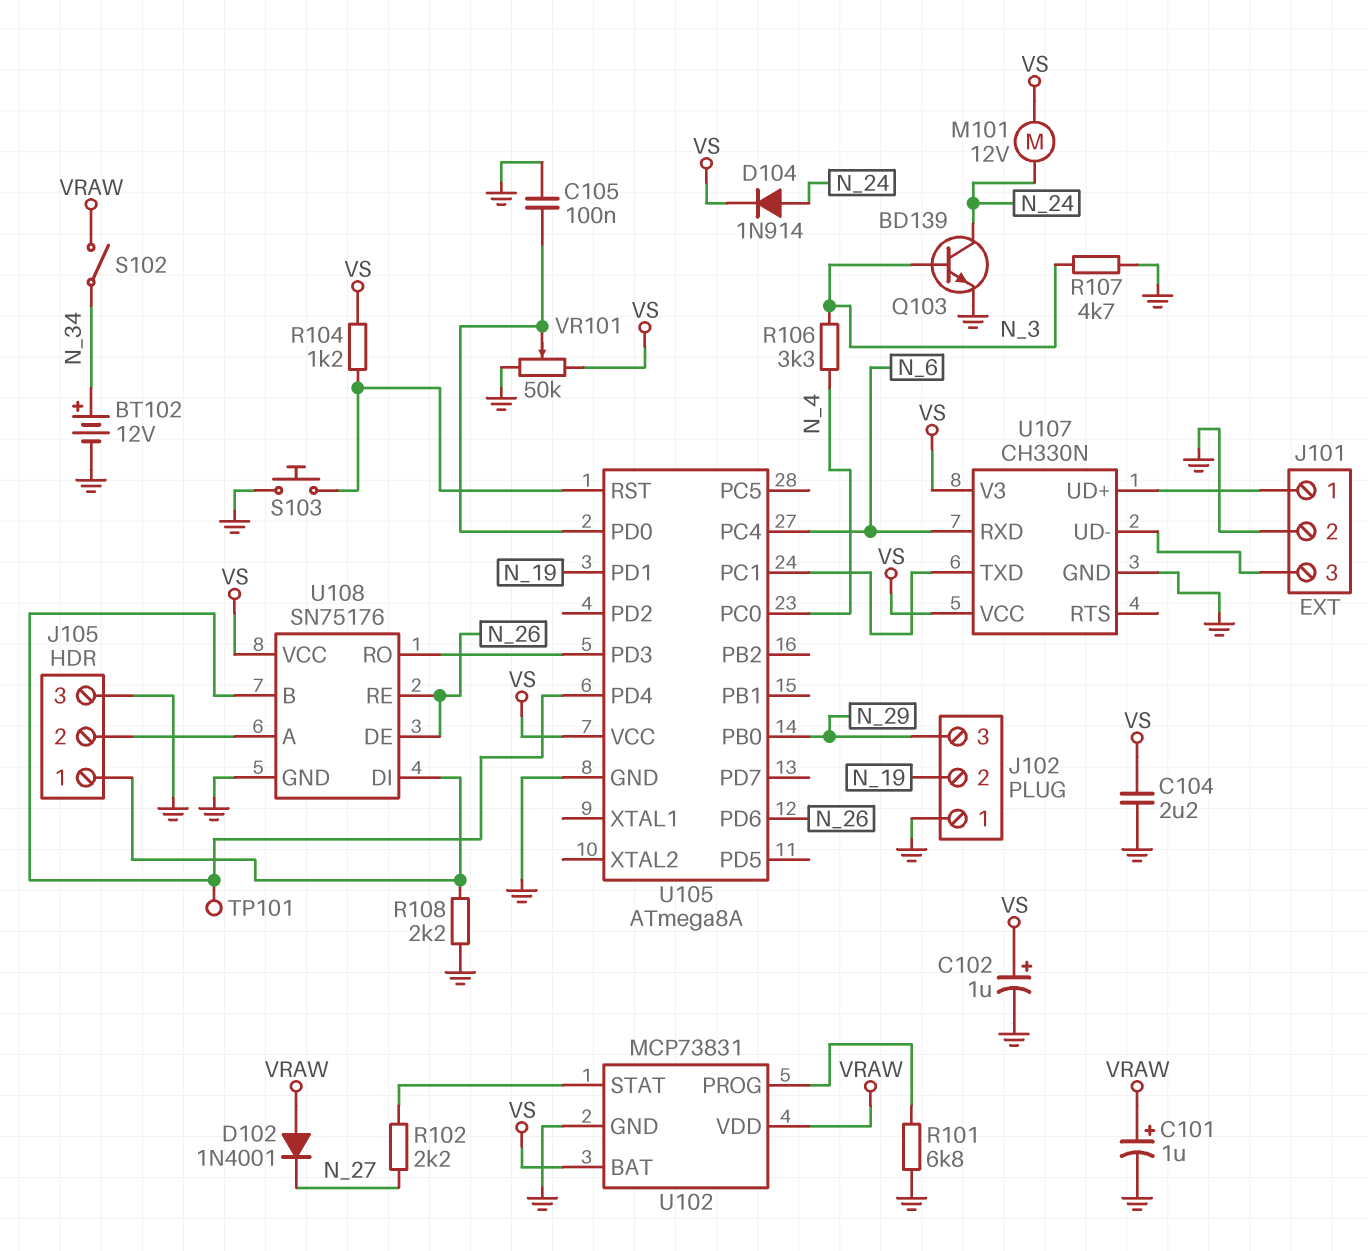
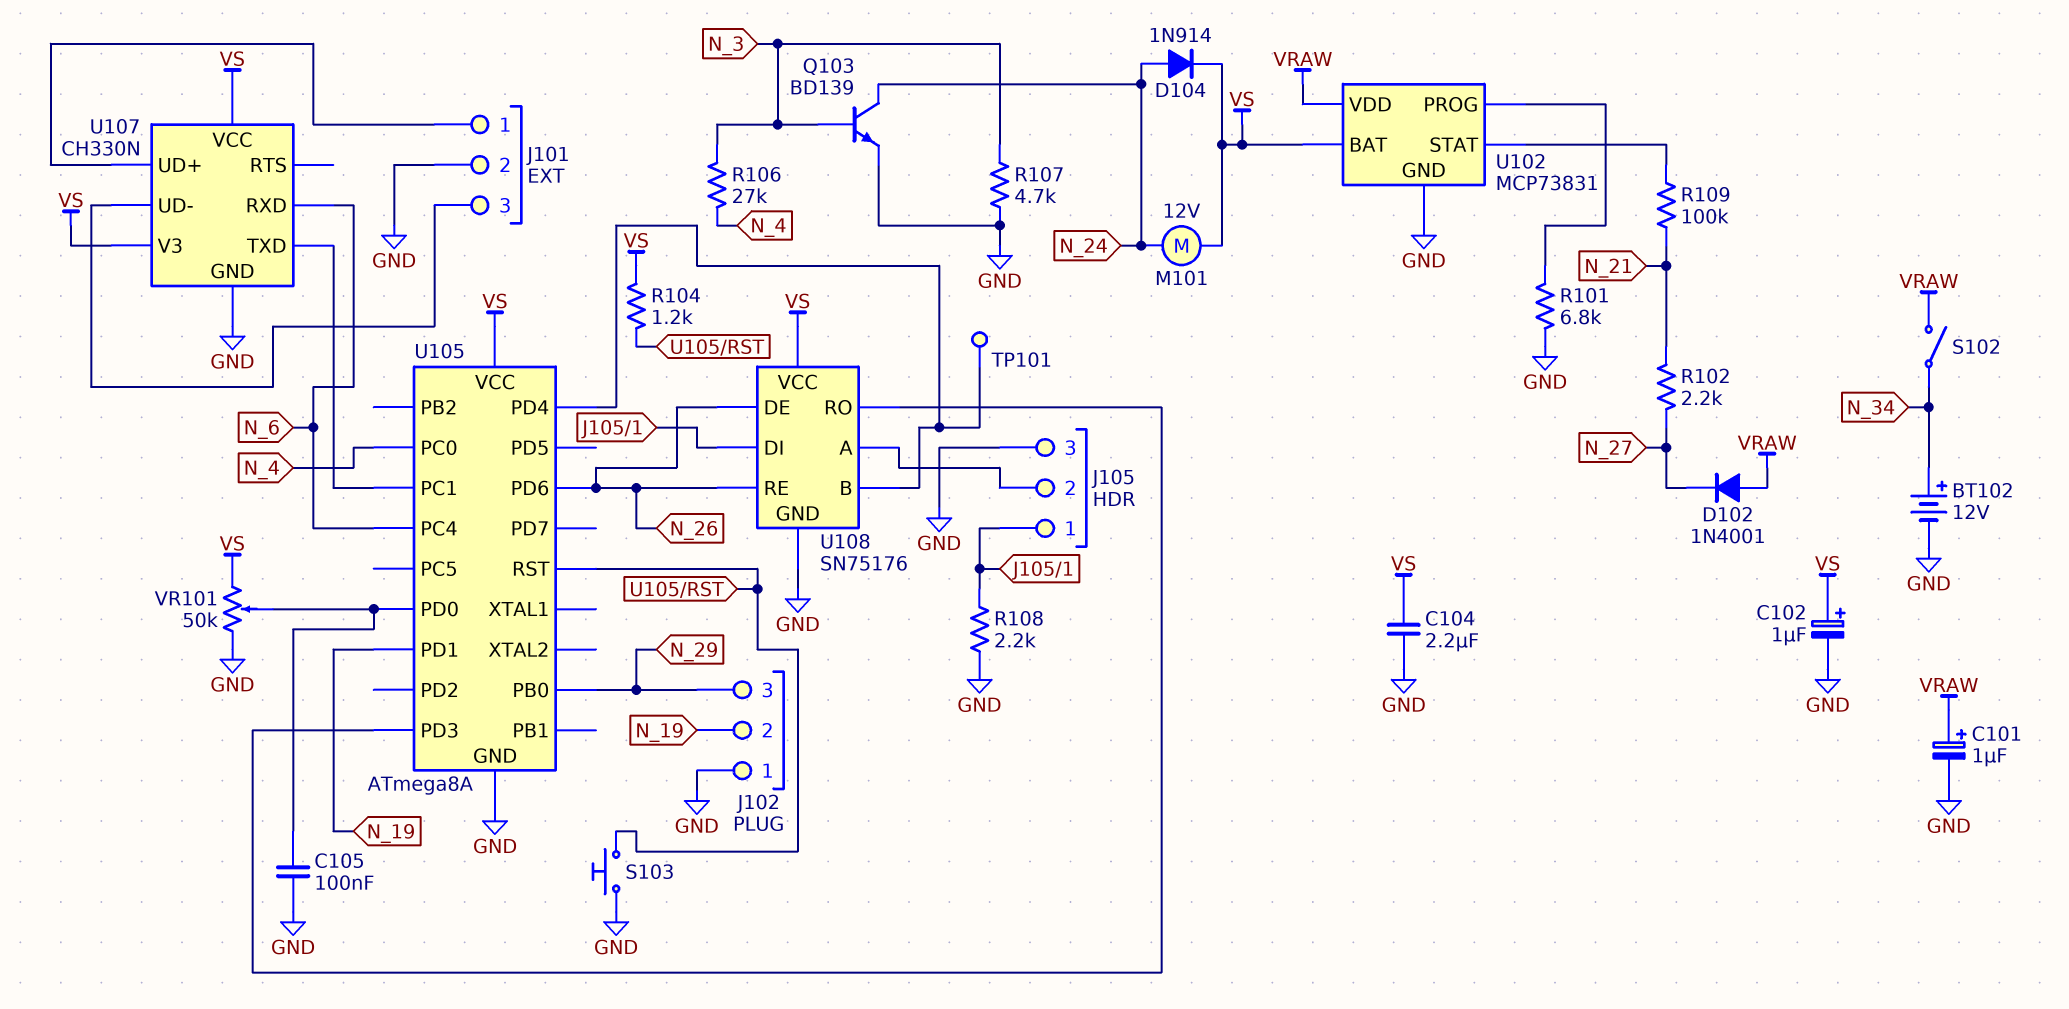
R102: 2.2k (N_27, U102/STAT) -> 2.2k (N_21, N_27)
R106: 3.3k (N_3, N_4) -> 27k (N_3, N_4)
R109: none -> 100k (N_21, U102/STAT)

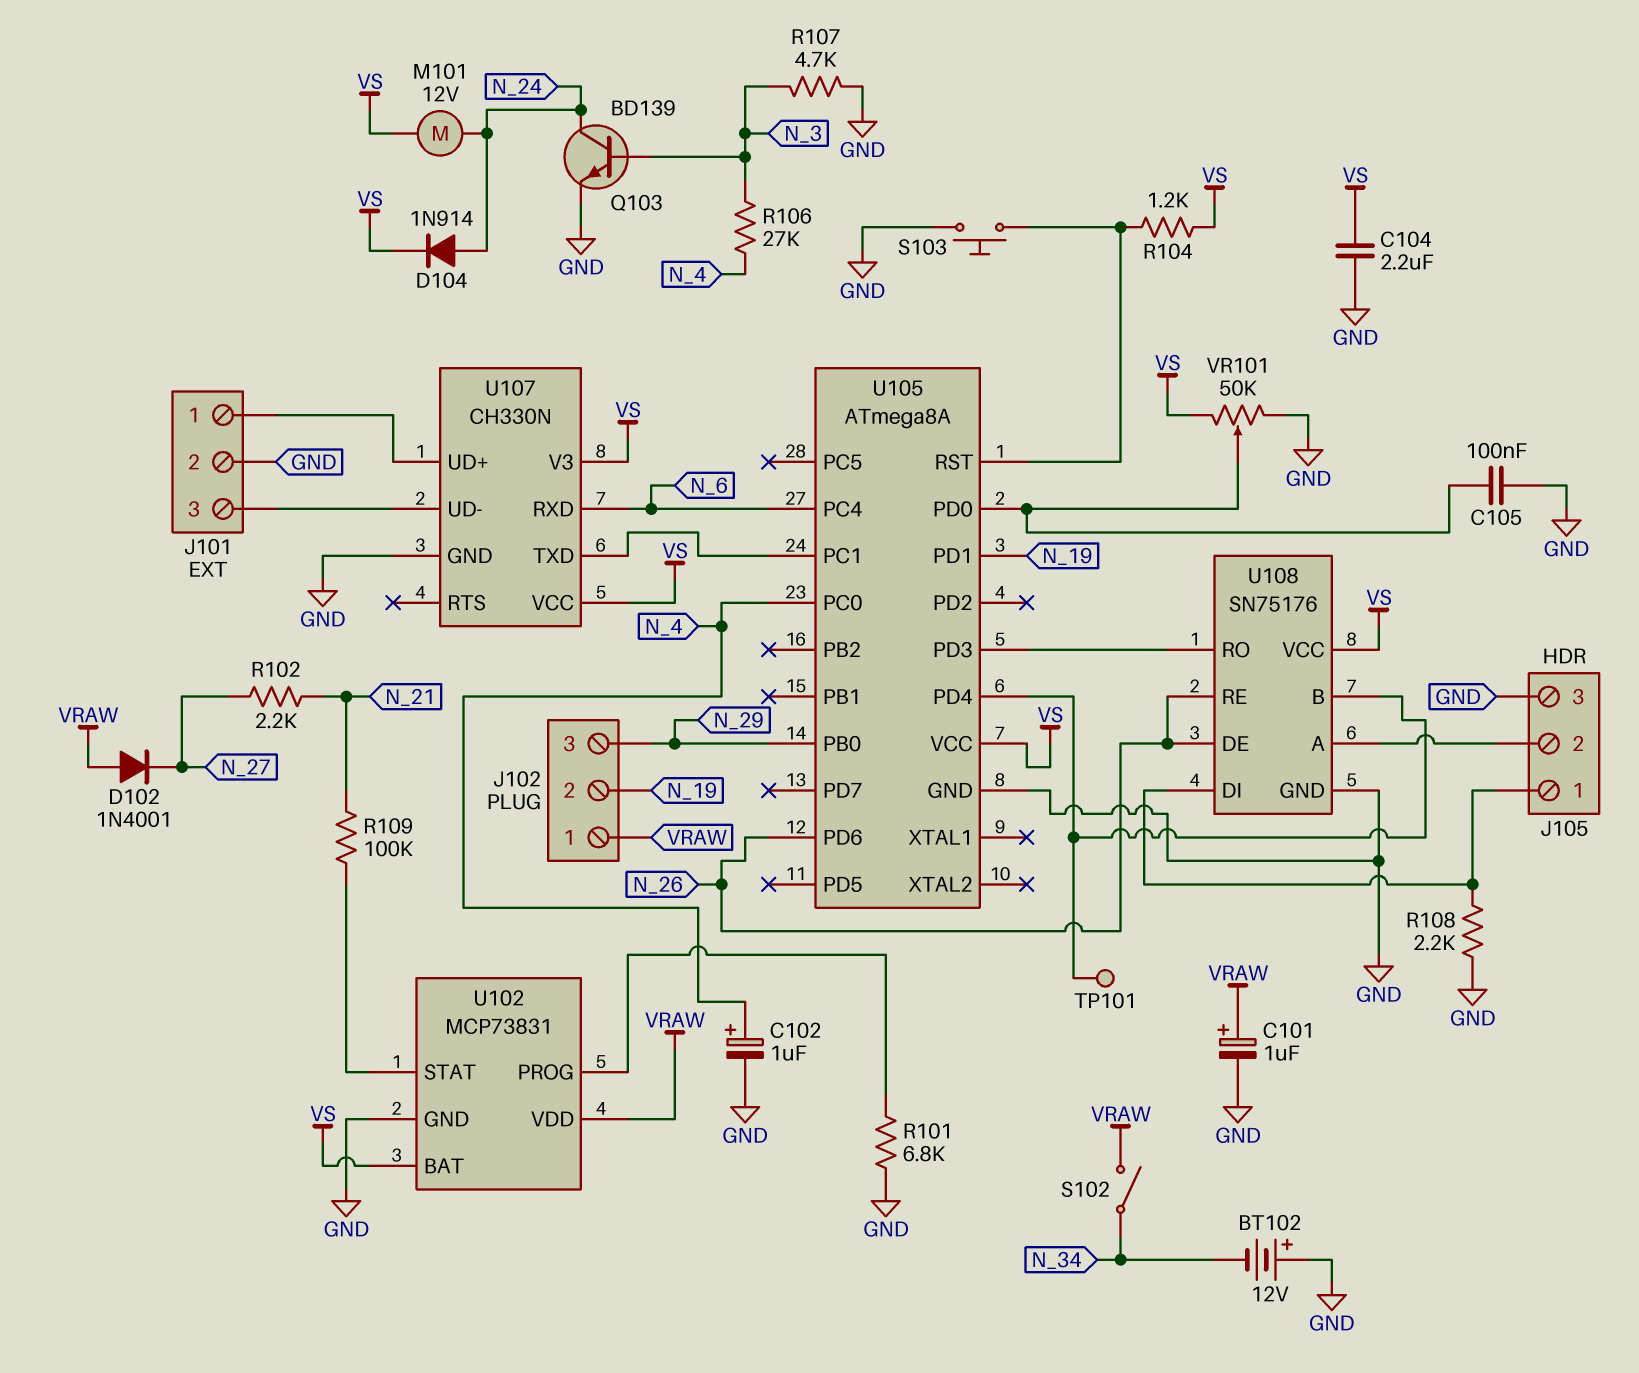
BT102: 12V (plus N_34, minus GND) -> 12V (plus GND, minus N_34)
C102: 1uF (plus VS, minus GND) -> 1uF (plus N_4, minus GND)
J102 pin 1: GND -> VRAW

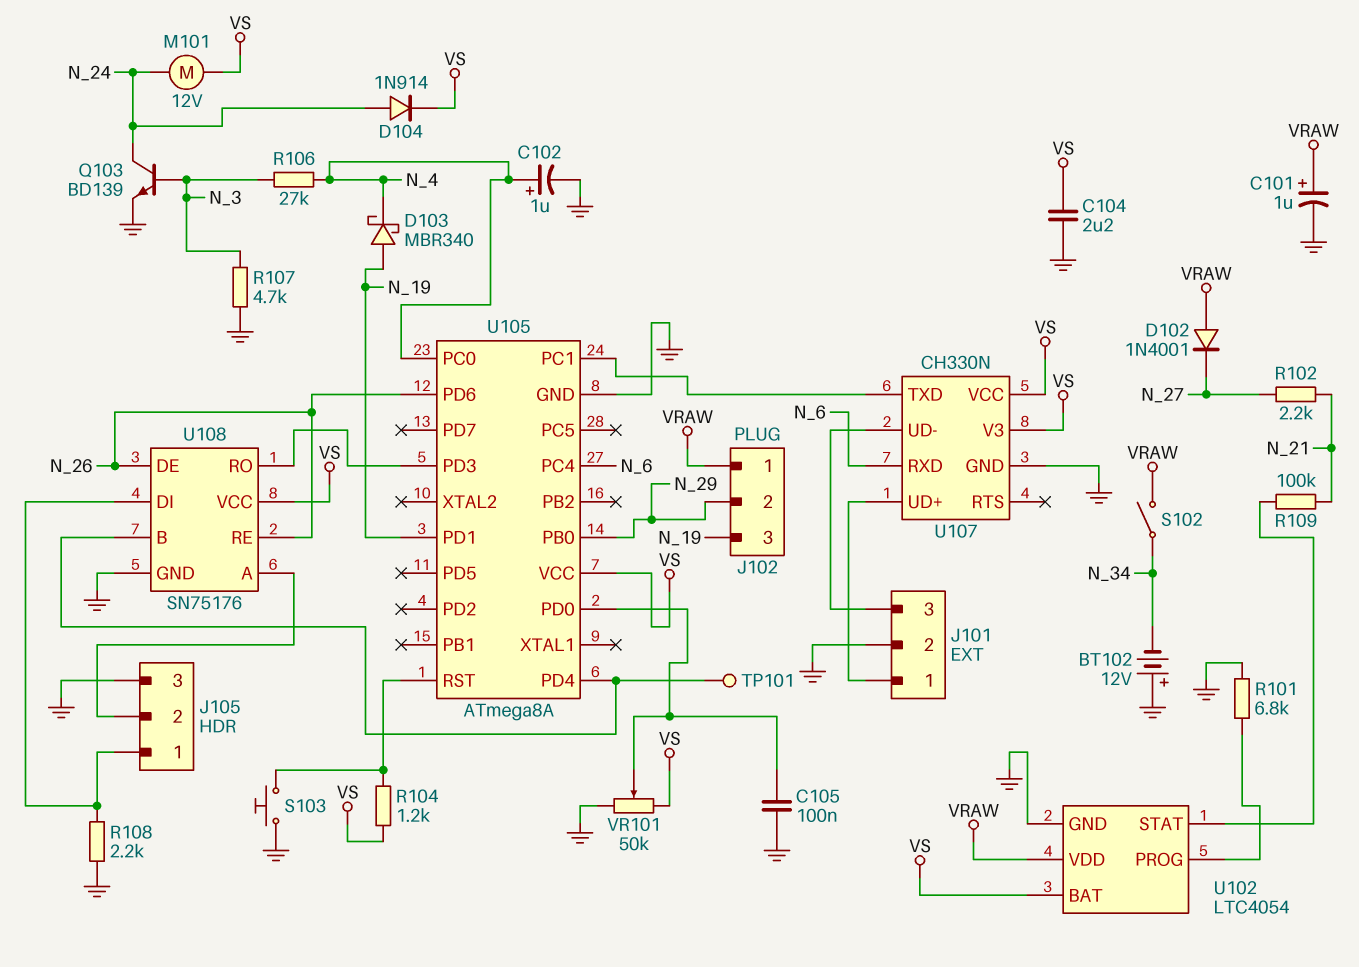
D103: none -> schottky MBR340 (A N_19, K N_4)
J102 pin 2: N_19 -> N_29
J102 pin 3: N_29 -> N_19
U102: MCP73831 -> LTC4054

